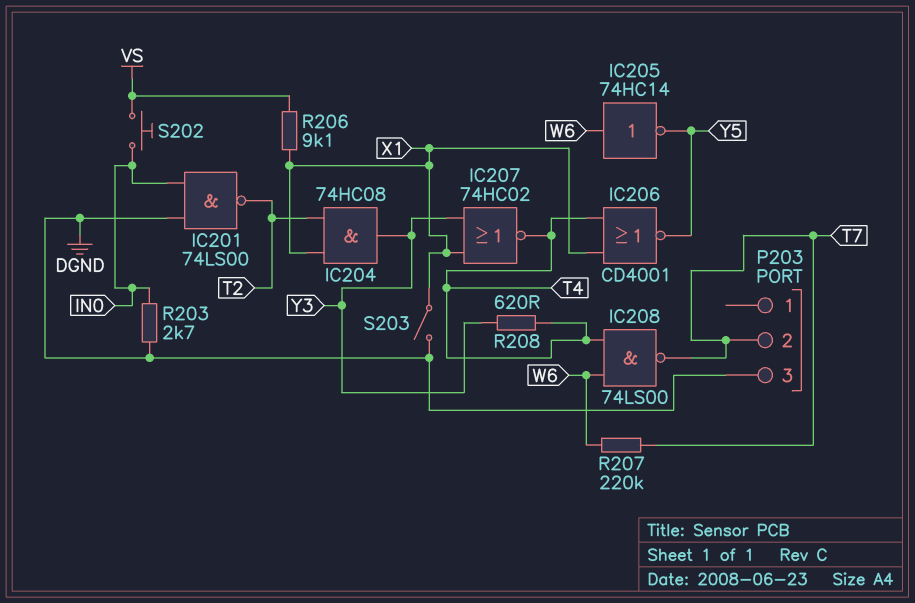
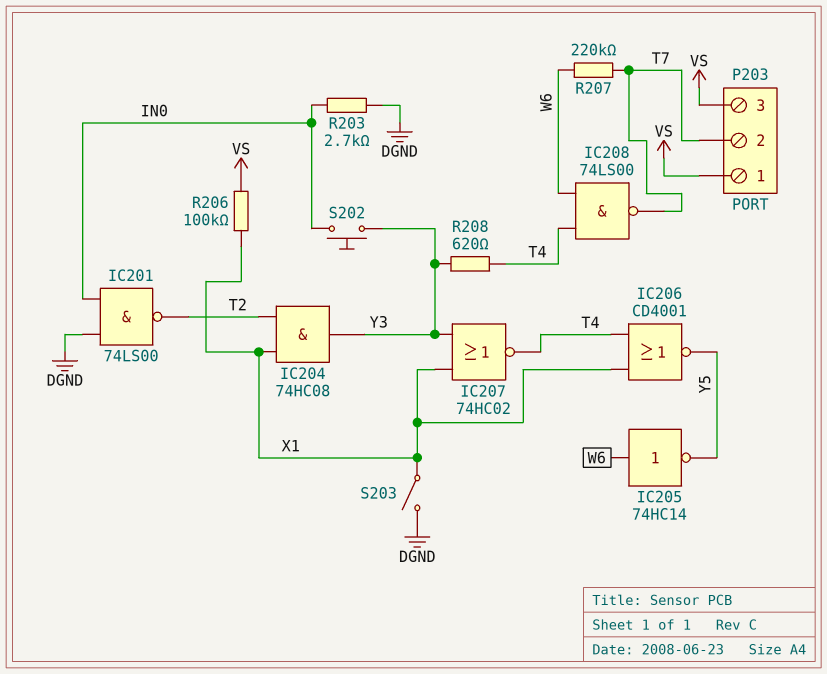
P203 pin 1: none -> VS
P203 pin 3: DGND -> VS
R206: 9.1k (VS, X1) -> 100k (VS, X1)
S202: button (IN0, VS) -> button (IN0, Y3)

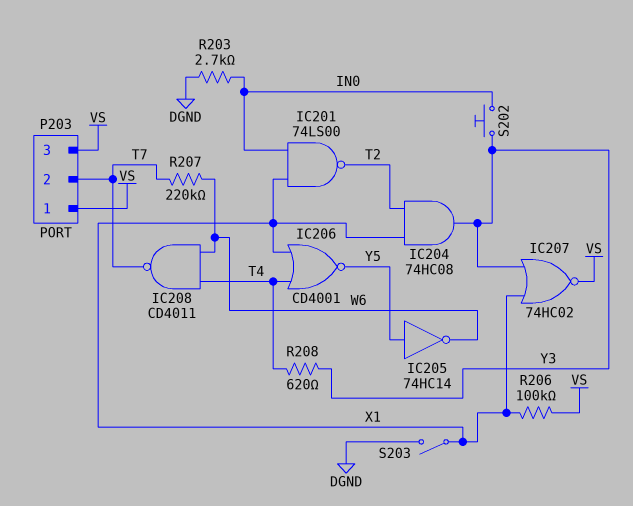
IC201: NAND 74LS00 (in DGND, in IN0, out T2) -> NAND 74LS00 (in IN0, in X1, out T2)
IC205: NOT 74HC14 (in W6, out Y5) -> NOT 74HC14 (in Y5, out W6)
IC207: NOR 74HC02 (in X1, in Y3, out T4) -> NOR 74HC02 (in X1, in Y3, out VS)
IC208: NAND 74LS00 (in T4, in W6, out T7) -> NAND CD4011 (in T4, in W6, out T7)

